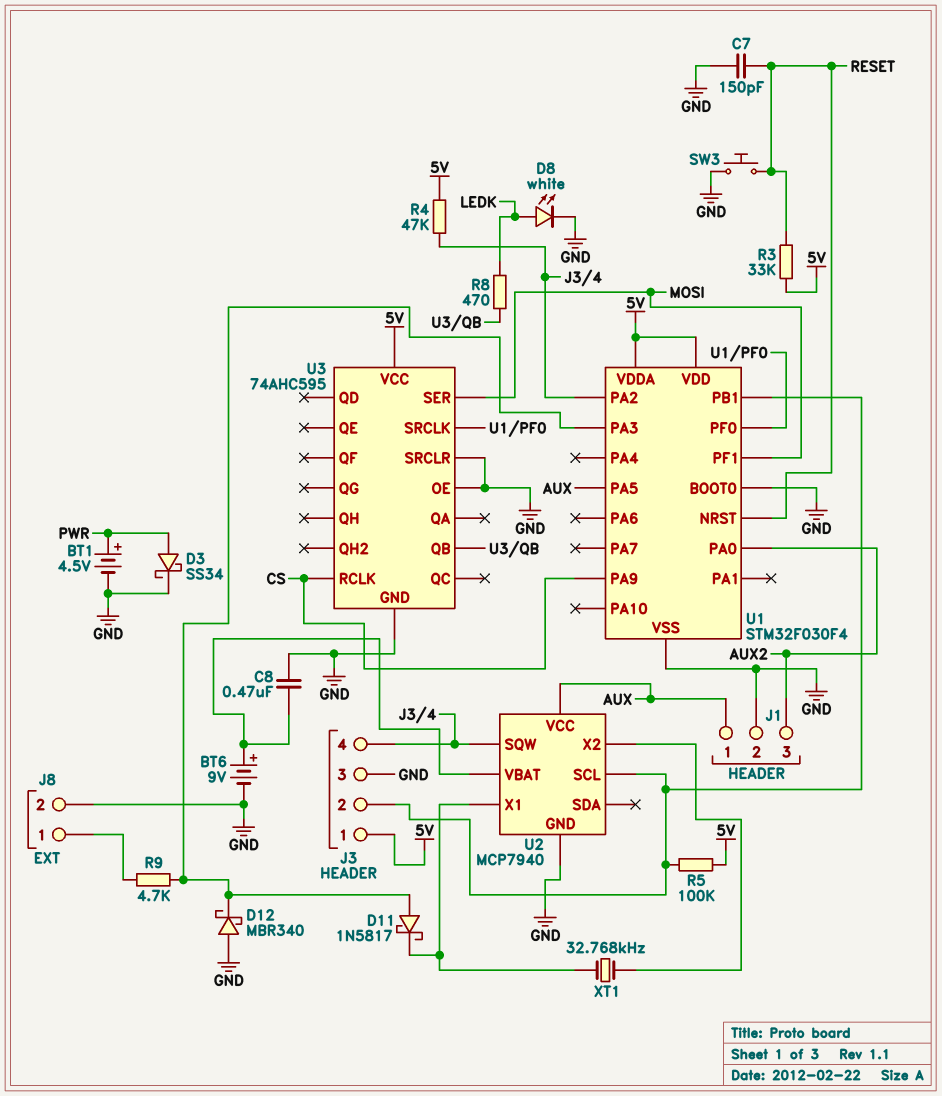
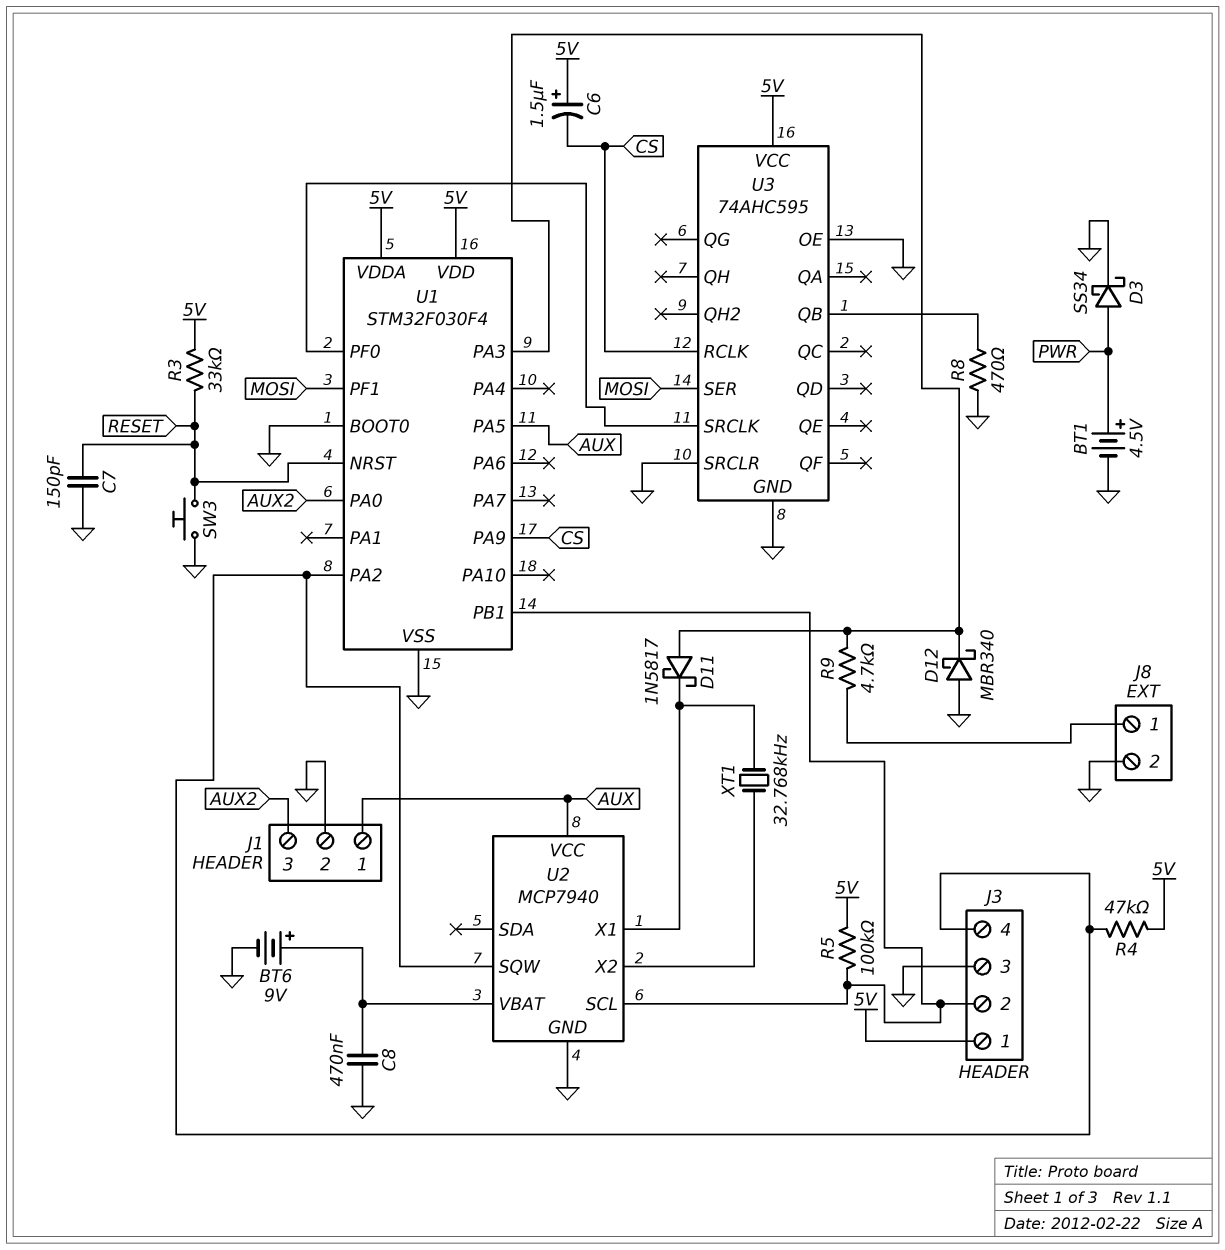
C6: none -> 1.5uF (plus 5V, minus CS)
D8: LED white (A LEDK, K GND) -> none
R8: 470 (LEDK, U3/QB) -> 470 (GND, U3/QB)

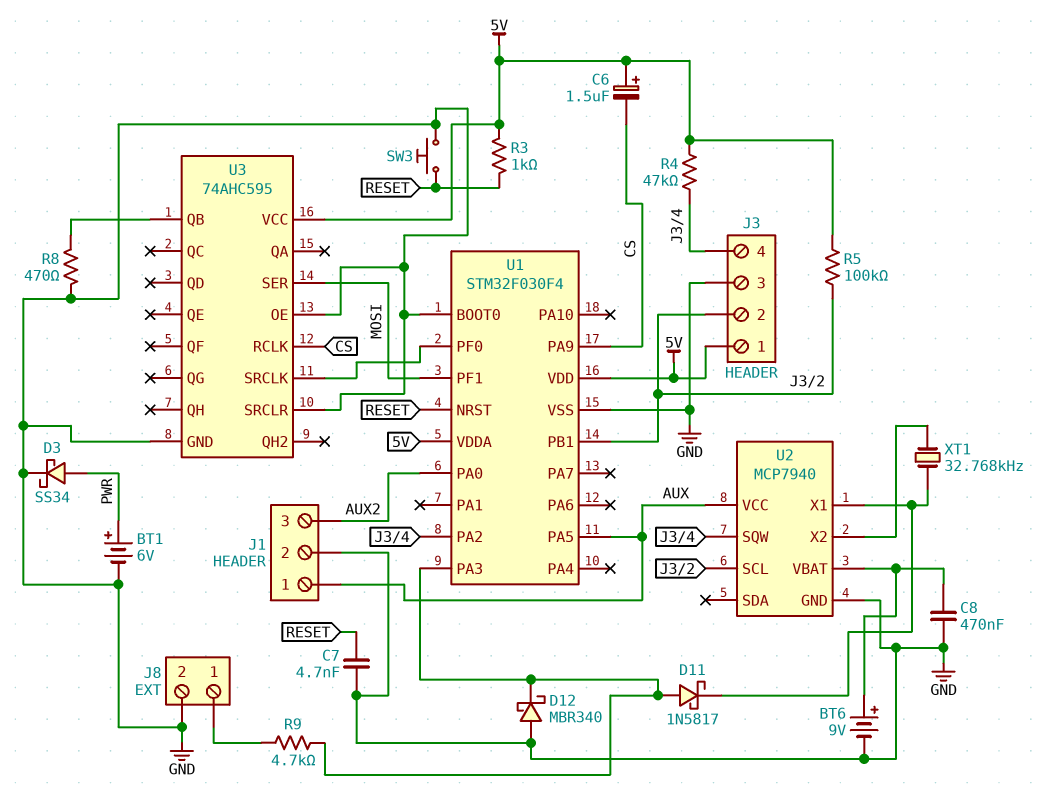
BT1: 4.5V (plus PWR, minus GND) -> 6V (plus PWR, minus GND)
C7: 150pF (GND, RESET) -> 4.7nF (GND, RESET)
R3: 33k (5V, RESET) -> 1k (5V, RESET)

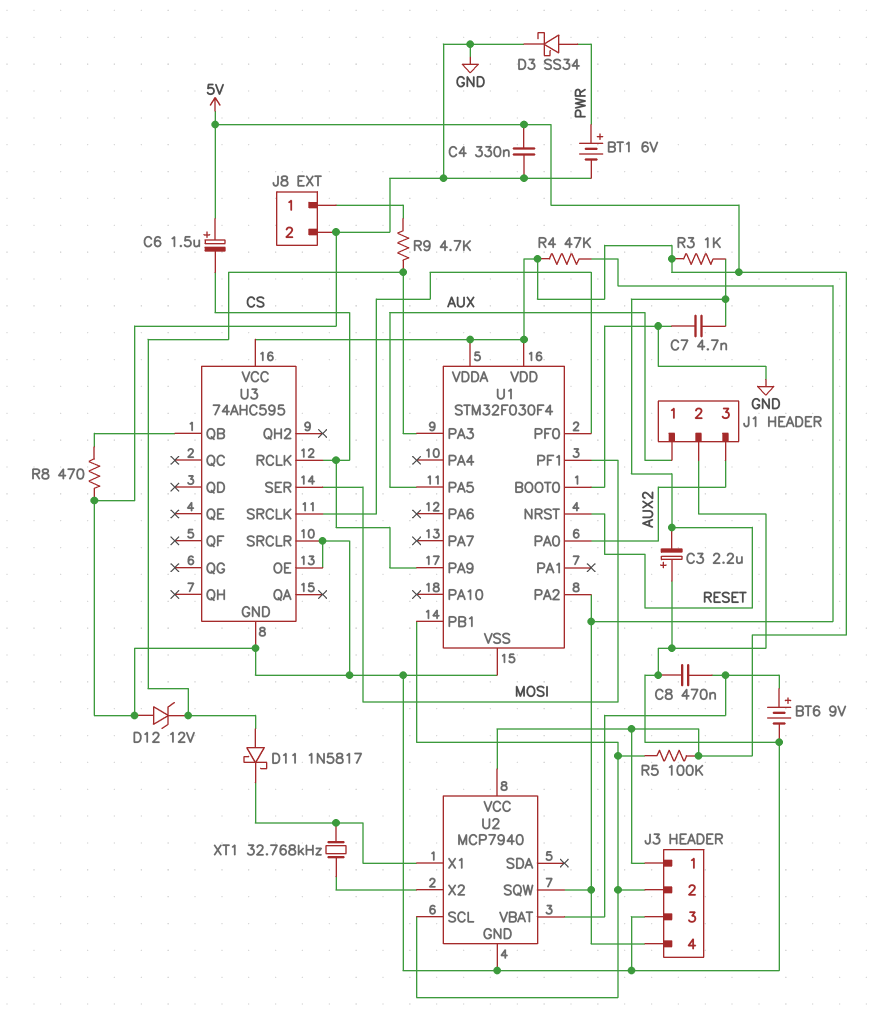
C3: none -> 2.2uF (plus GND, minus RESET)
C4: none -> 330nF (5V, GND)
D12: schottky MBR340 (A GND, K U1/PA3) -> zener 12V (A GND, K U1/PA3)
SW3: button (GND, RESET) -> none
U2 pin VCC: AUX -> 5V

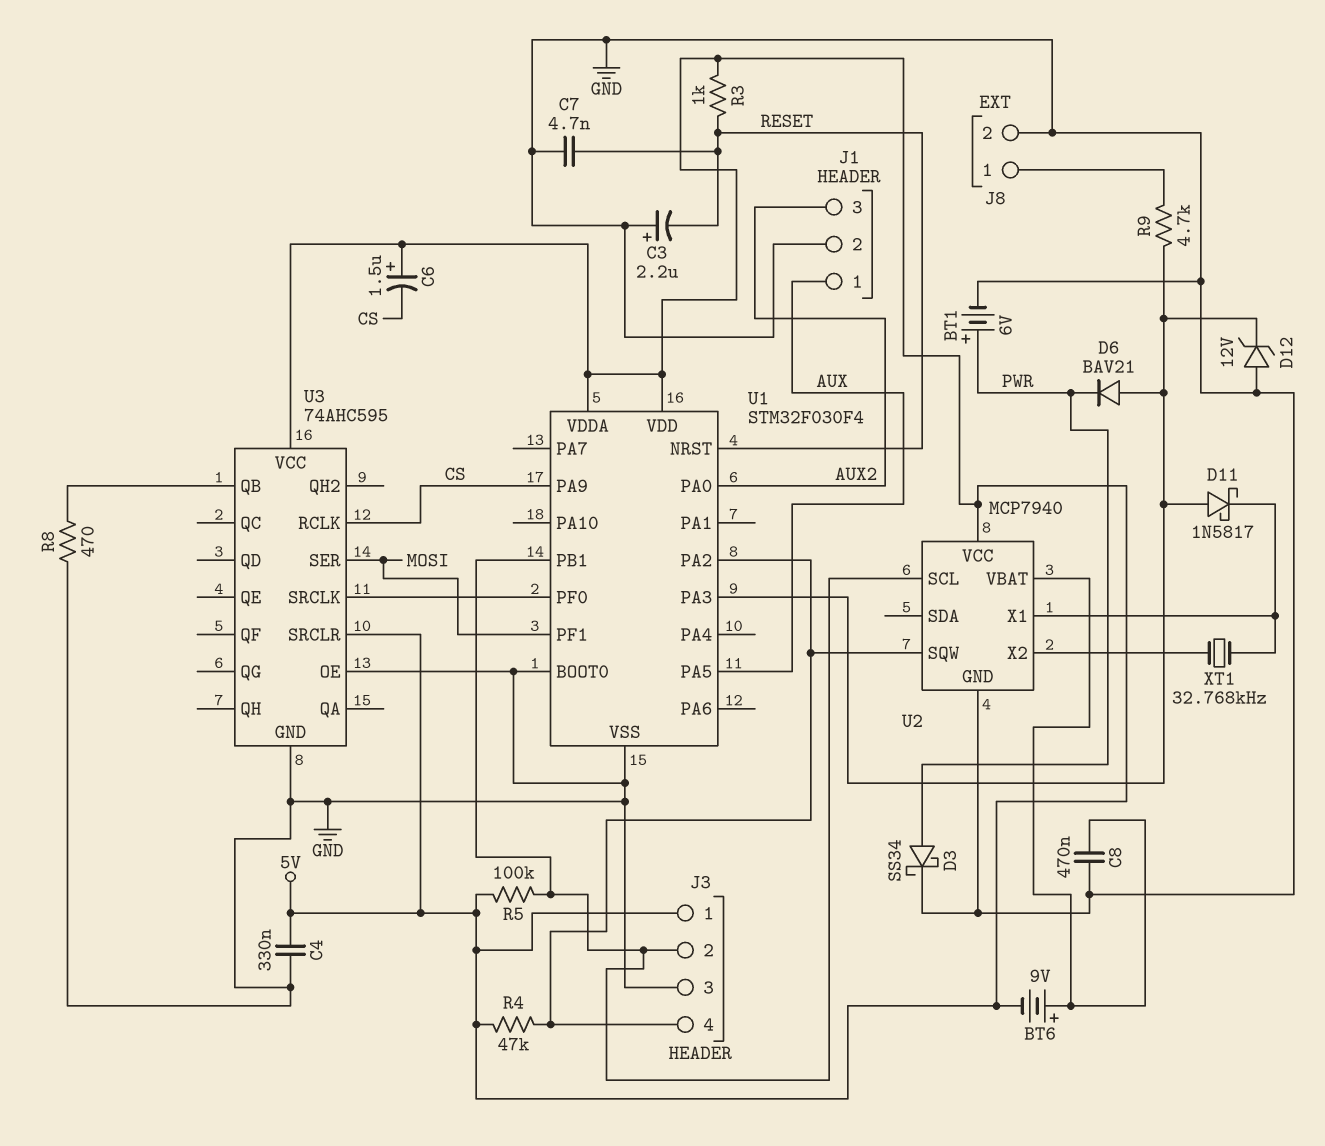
BT6: 9V (plus U2/VBAT, minus GND) -> 9V (plus U2/VBAT, minus 5V)
D6: none -> diode BAV21 (A U1/PA3, K PWR)
U3 pin SRCLR: GND -> 5V

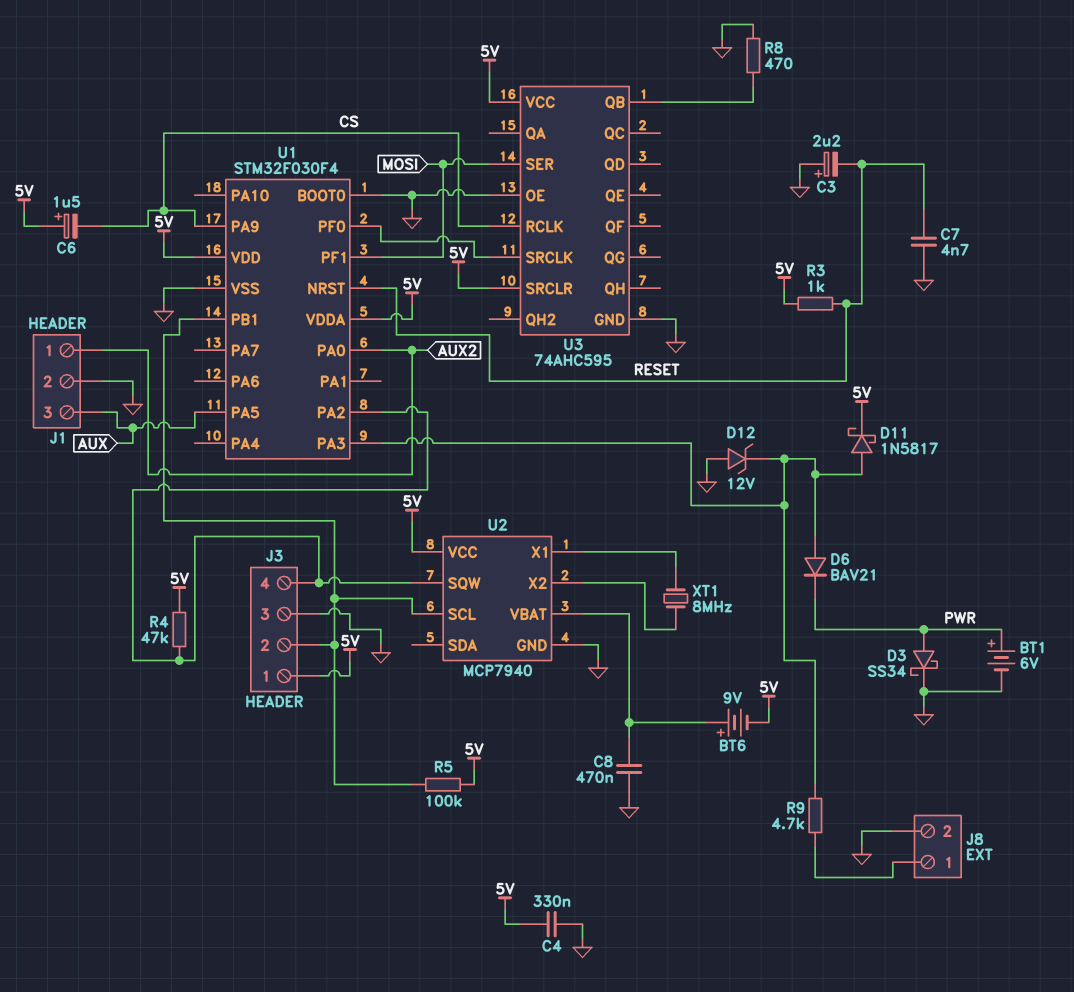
D11: schottky 1N5817 (A U1/PA3, K U2/X1) -> schottky 1N5817 (A U1/PA3, K 5V)
J1 pin 1: AUX -> AUX2
J1 pin 3: AUX2 -> AUX
XT1: 32.768kHz (U2/X1, U2/X2) -> 8MHz (U2/X1, U2/X2)

